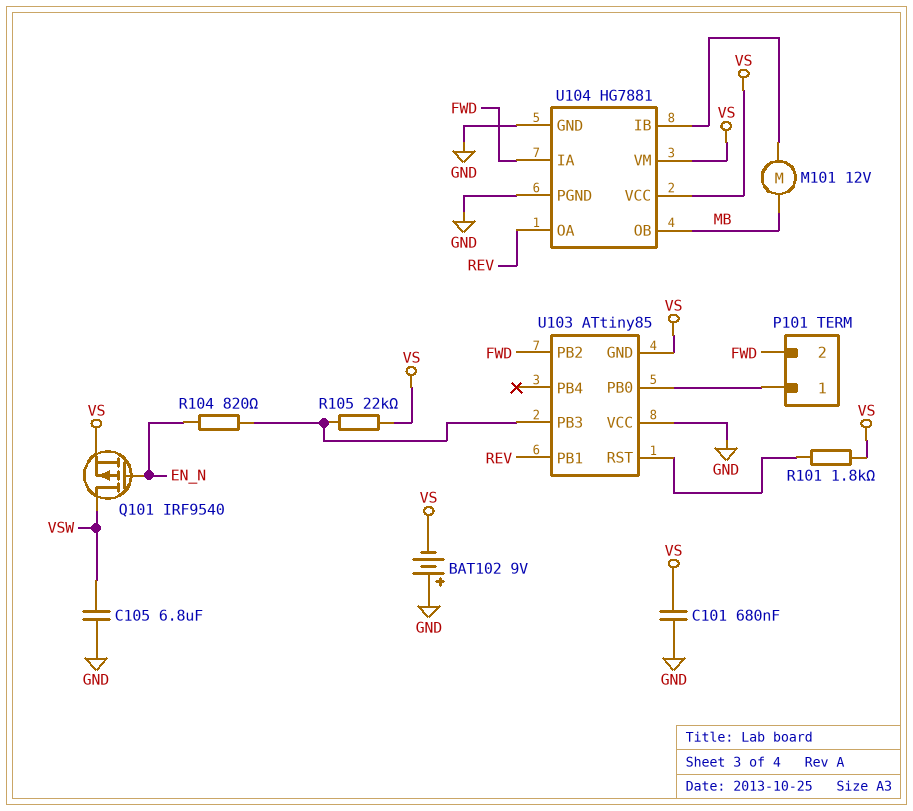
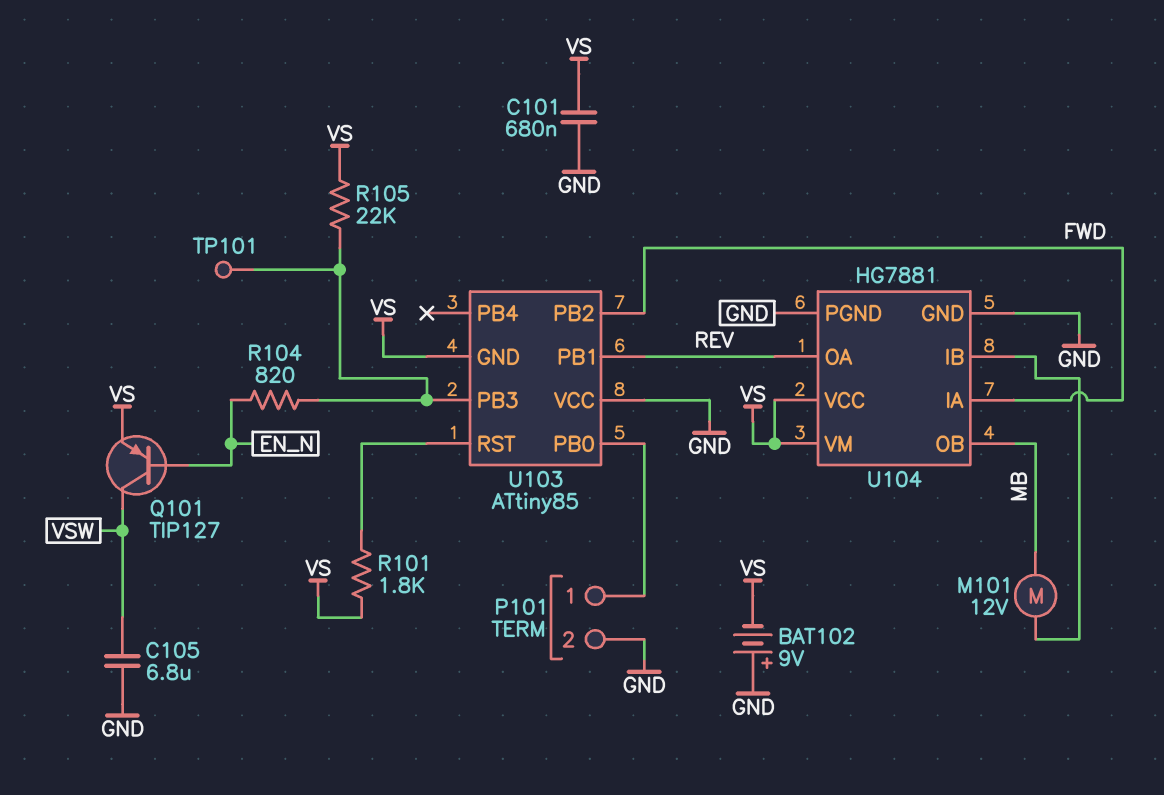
P101 pin 2: FWD -> GND
Q101: PMOS IRF9540 (G EN_N, D VSW, S VS) -> PNP TIP127 (B EN_N, C VSW, E VS)
TP101: none -> test point (U103/PB3)

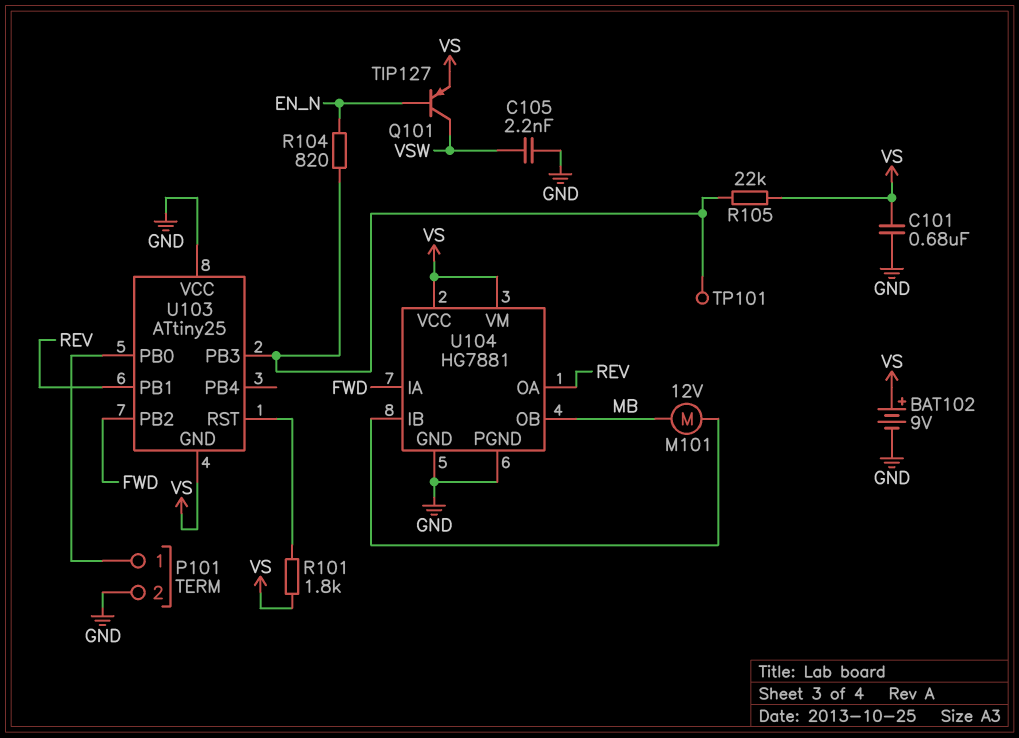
BAT102: 9V (plus GND, minus VS) -> 9V (plus VS, minus GND)
C105: 6.8uF (GND, VSW) -> 2.2nF (GND, VSW)
U103: ATtiny85 -> ATtiny25

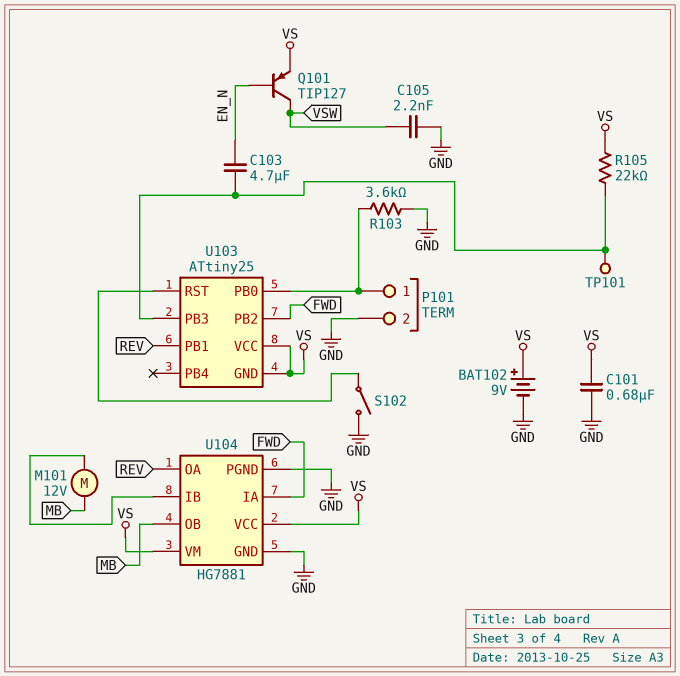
C103: none -> 4.7uF (EN_N, U103/PB3)
R101: 1.8k (U103/RST, VS) -> none
R103: none -> 3.6k (GND, P101/1)
R104: 820 (EN_N, U103/PB3) -> none
S102: none -> switch (GND, U103/RST)
U103 pin VCC: GND -> VS

